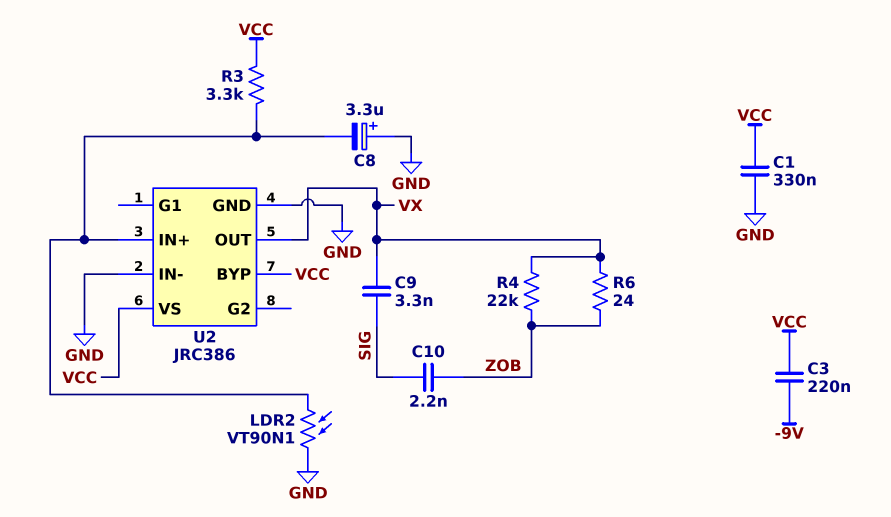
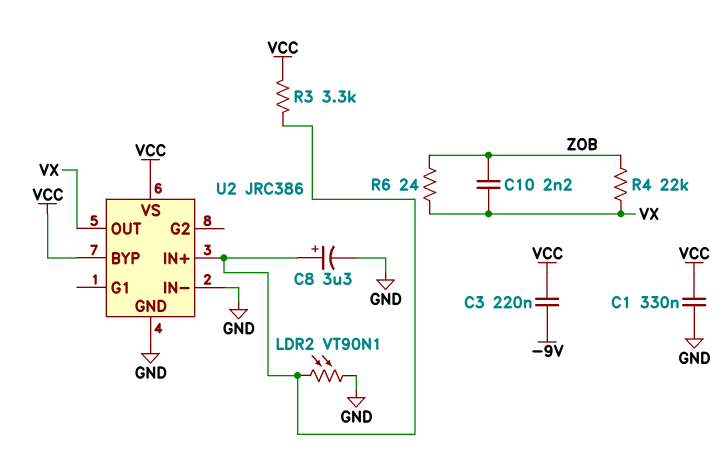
C8: 3.3uF (plus GND, minus U2/IN+) -> 3.3uF (plus U2/IN+, minus GND)
C9: 3.3nF (SIG, VX) -> none
C10: 2.2nF (SIG, ZOB) -> 2.2nF (VX, ZOB)

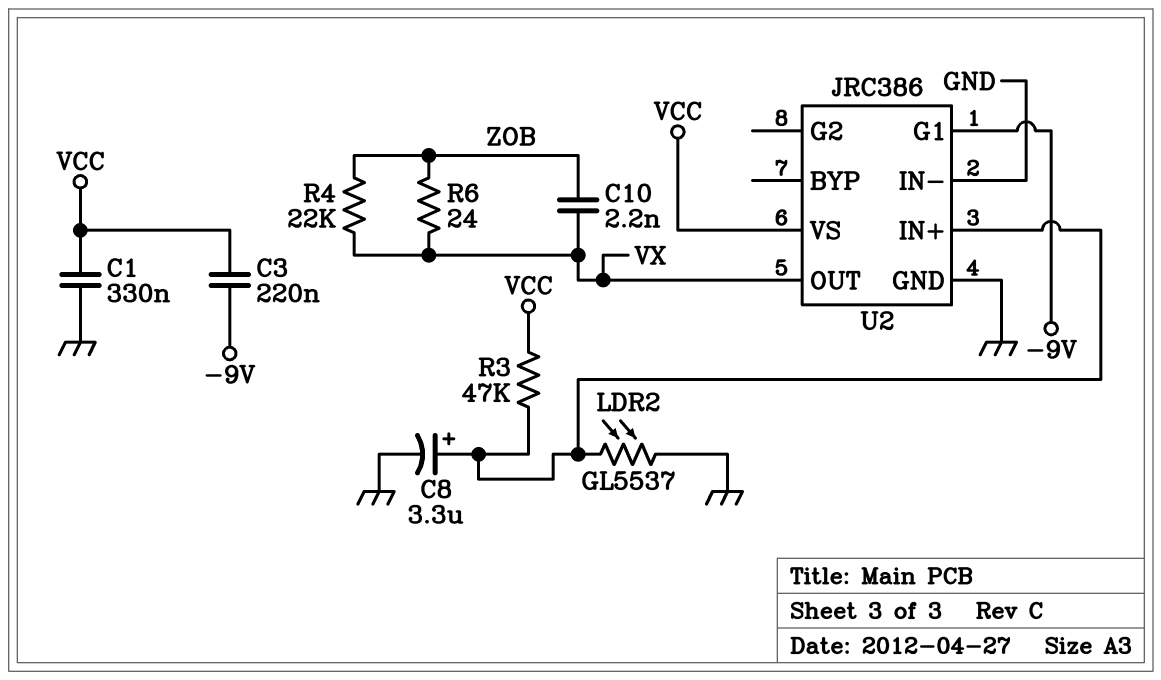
LDR2: VT90N1 (GND, U2/IN+) -> GL5537 (GND, U2/IN+)
R3: 3.3k (U2/IN+, VCC) -> 47k (U2/IN+, VCC)
U2 pin BYP: VCC -> none
U2 pin G1: none -> -9V

